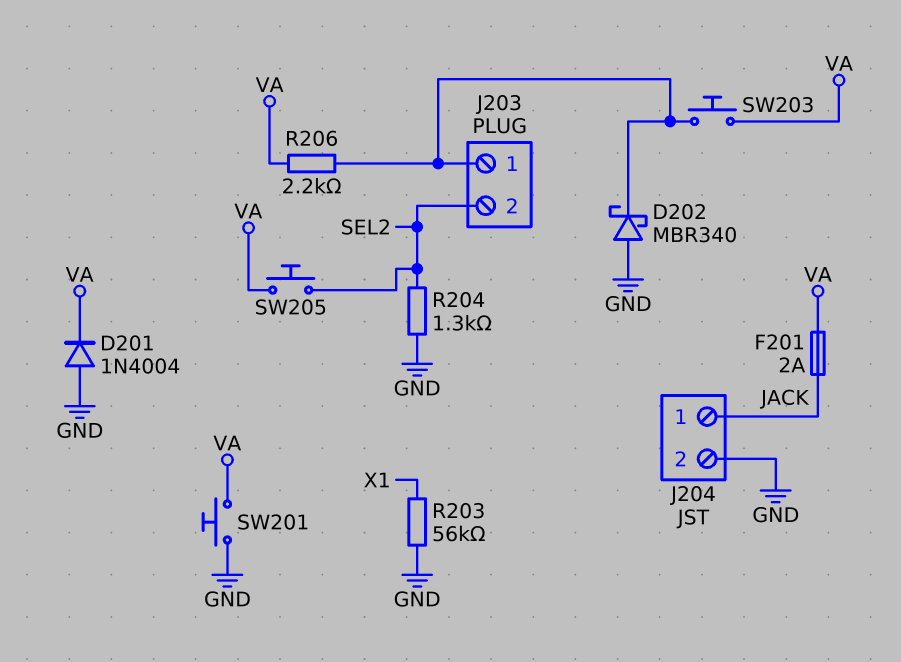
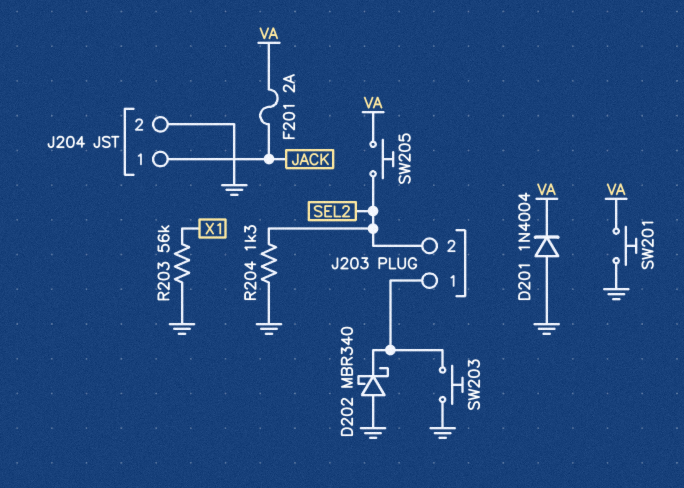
R206: 2.2k (J203/1, VA) -> none
SW203: button (J203/1, VA) -> button (GND, J203/1)

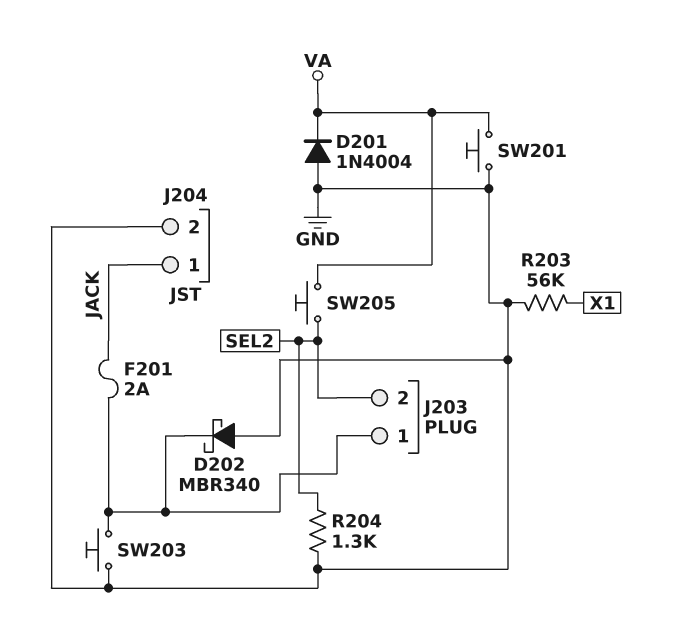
F201: 2A (JACK, VA) -> 2A (J203/1, JACK)

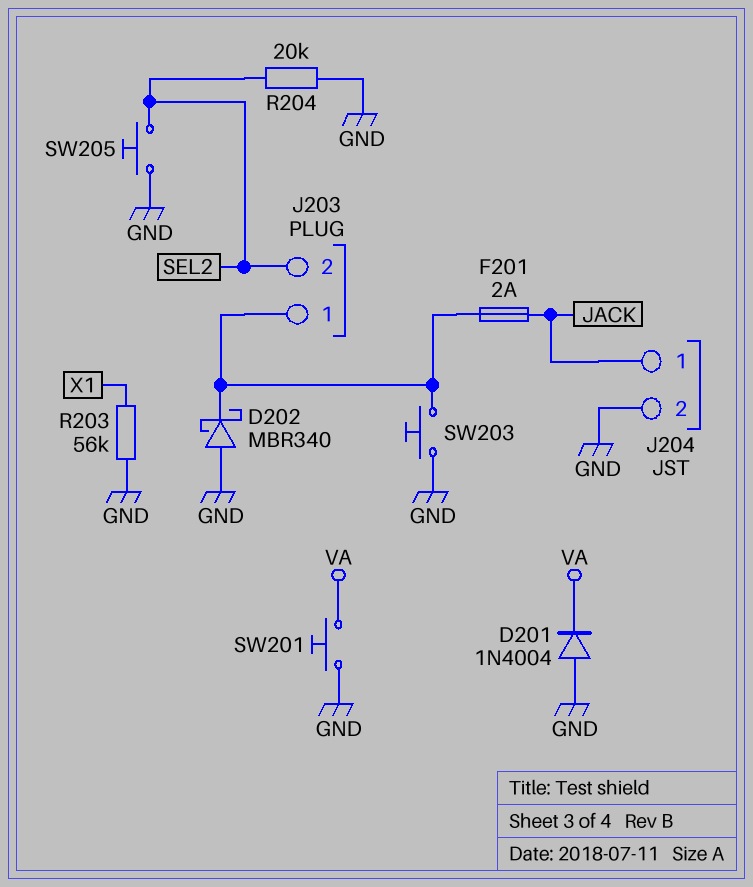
R204: 1.3k (GND, SEL2) -> 20k (GND, SEL2)
SW205: button (SEL2, VA) -> button (GND, SEL2)

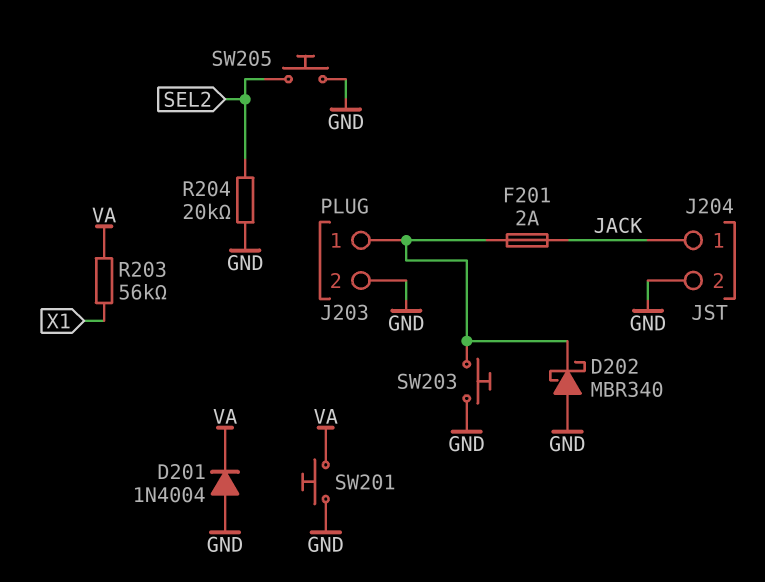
J203 pin 2: SEL2 -> GND
R203: 56k (GND, X1) -> 56k (VA, X1)

